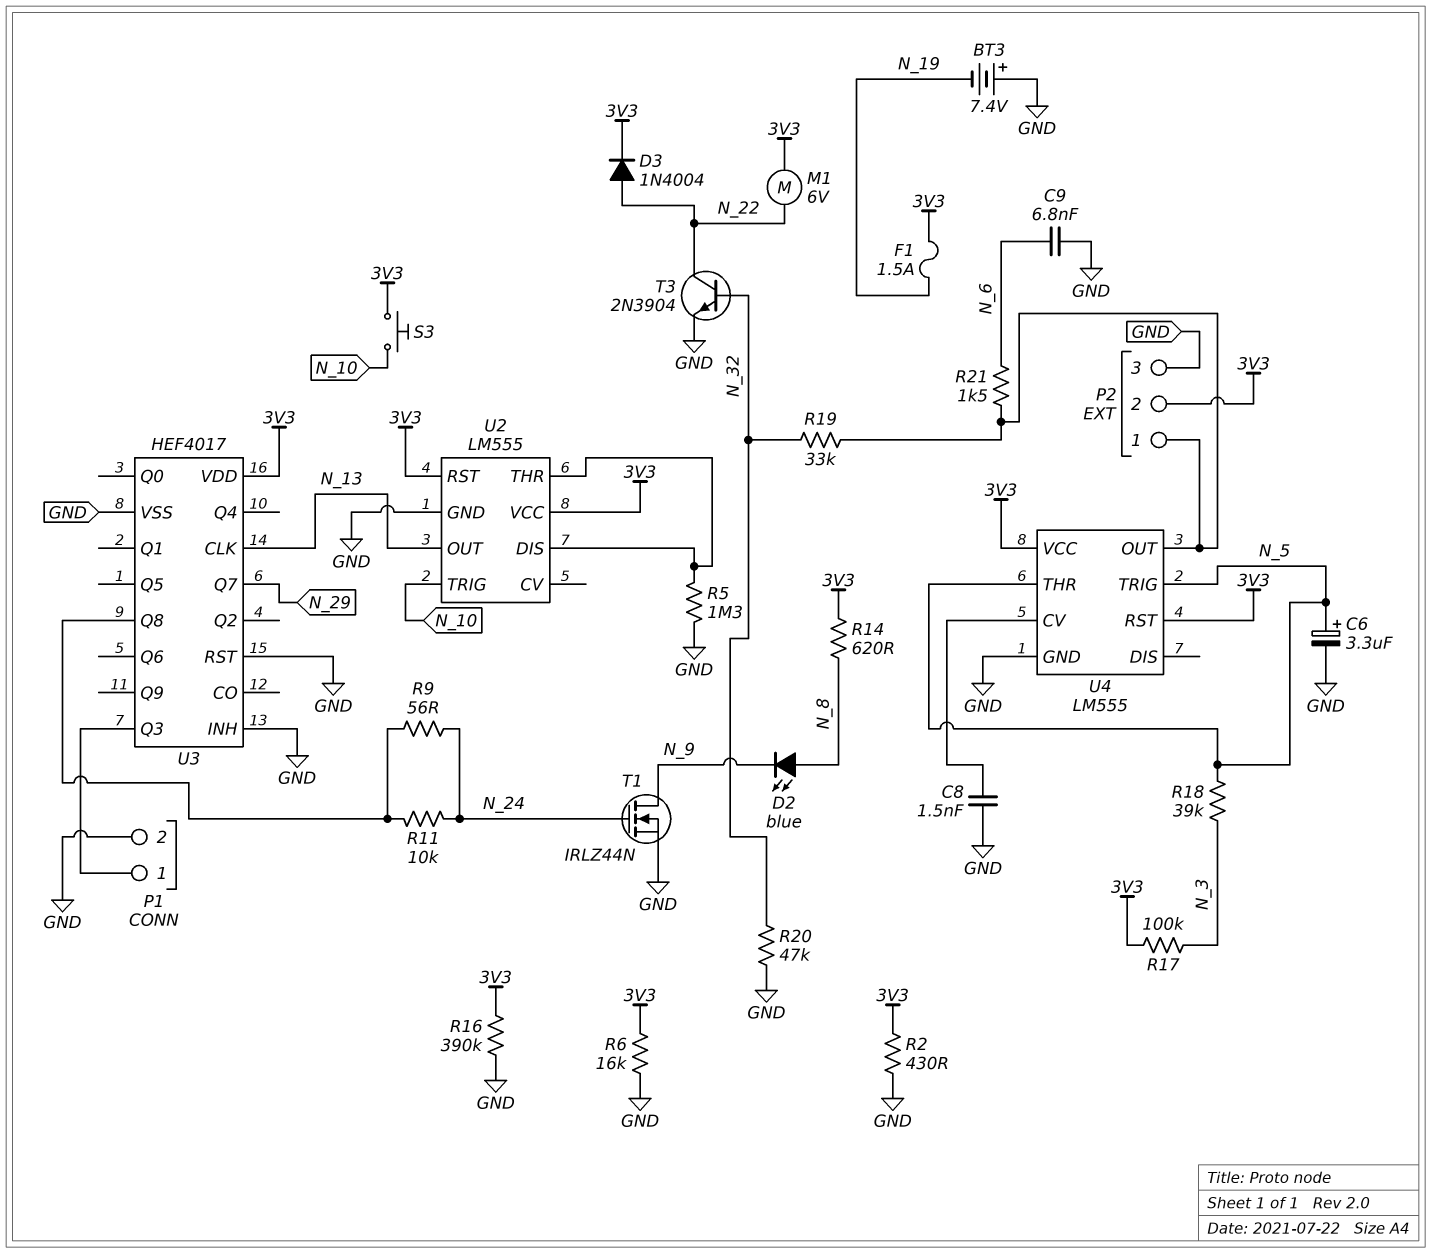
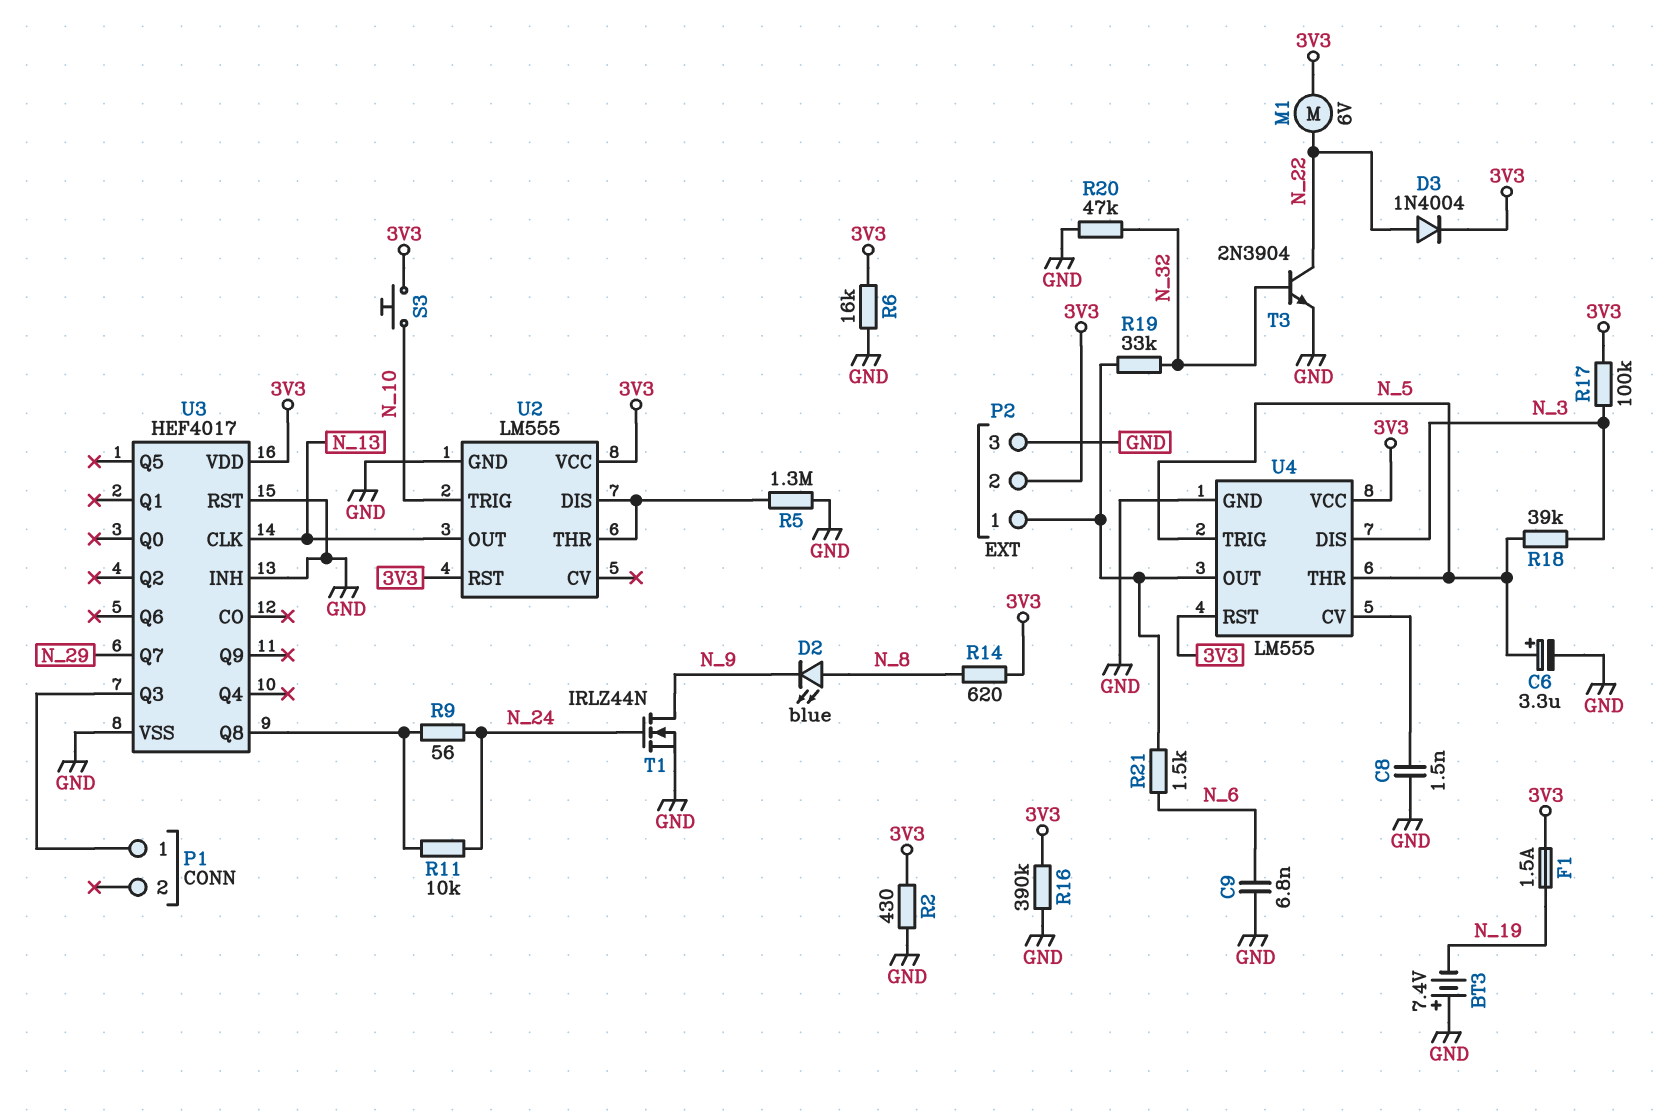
P1 pin 2: GND -> none
U4 pin DIS: none -> N_3

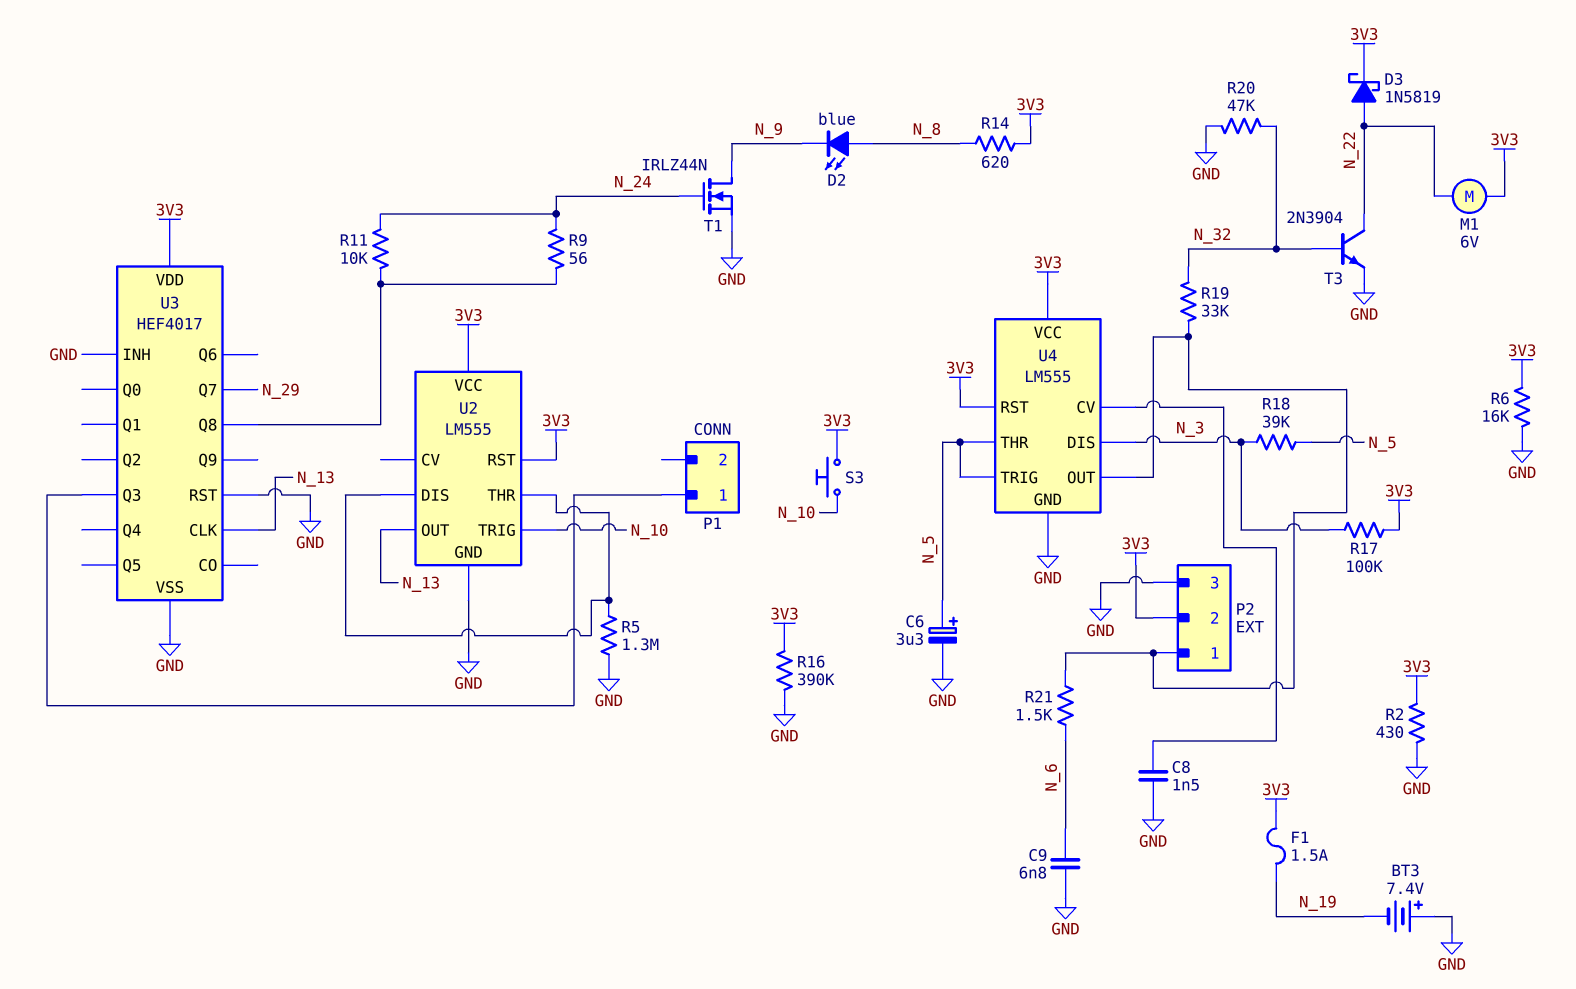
D3: diode 1N4004 (A N_22, K 3V3) -> schottky 1N5819 (A N_22, K 3V3)

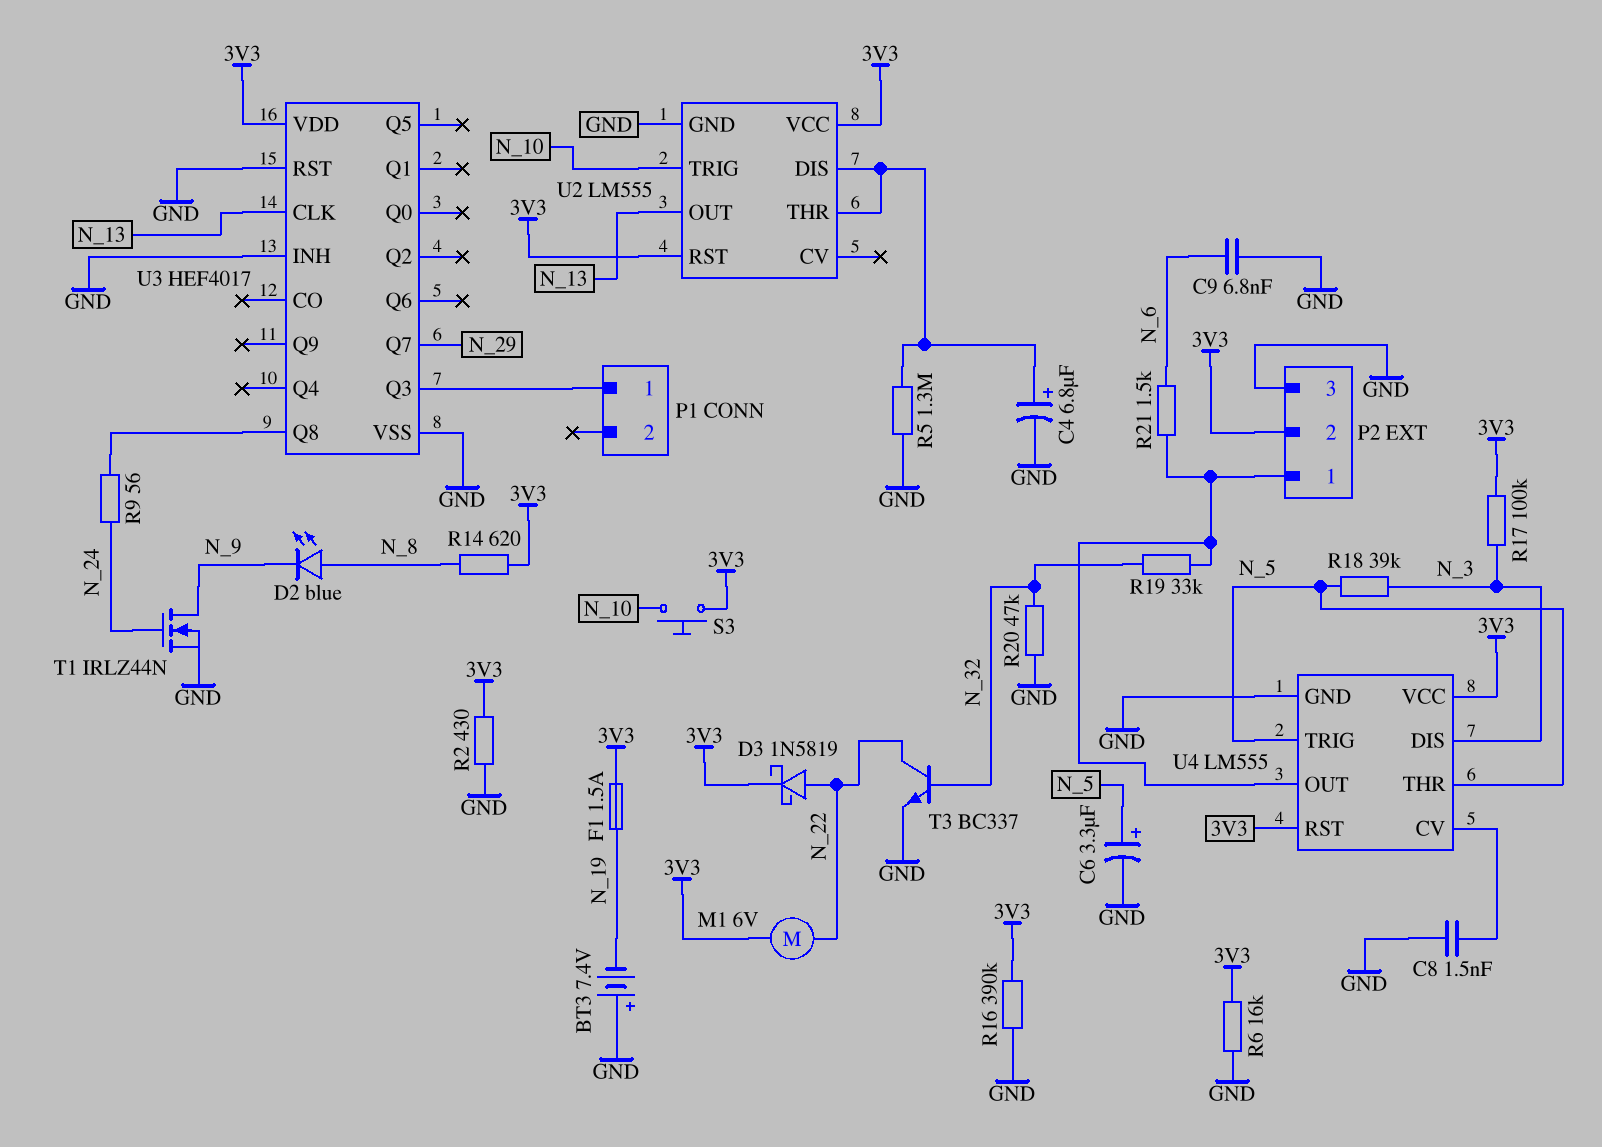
C4: none -> 6.8uF (plus U2/DIS, minus GND)
R11: 10k (N_24, U3/Q8) -> none
T3: NPN 2N3904 (B N_32, C N_22, E GND) -> NPN BC337 (B N_32, C N_22, E GND)

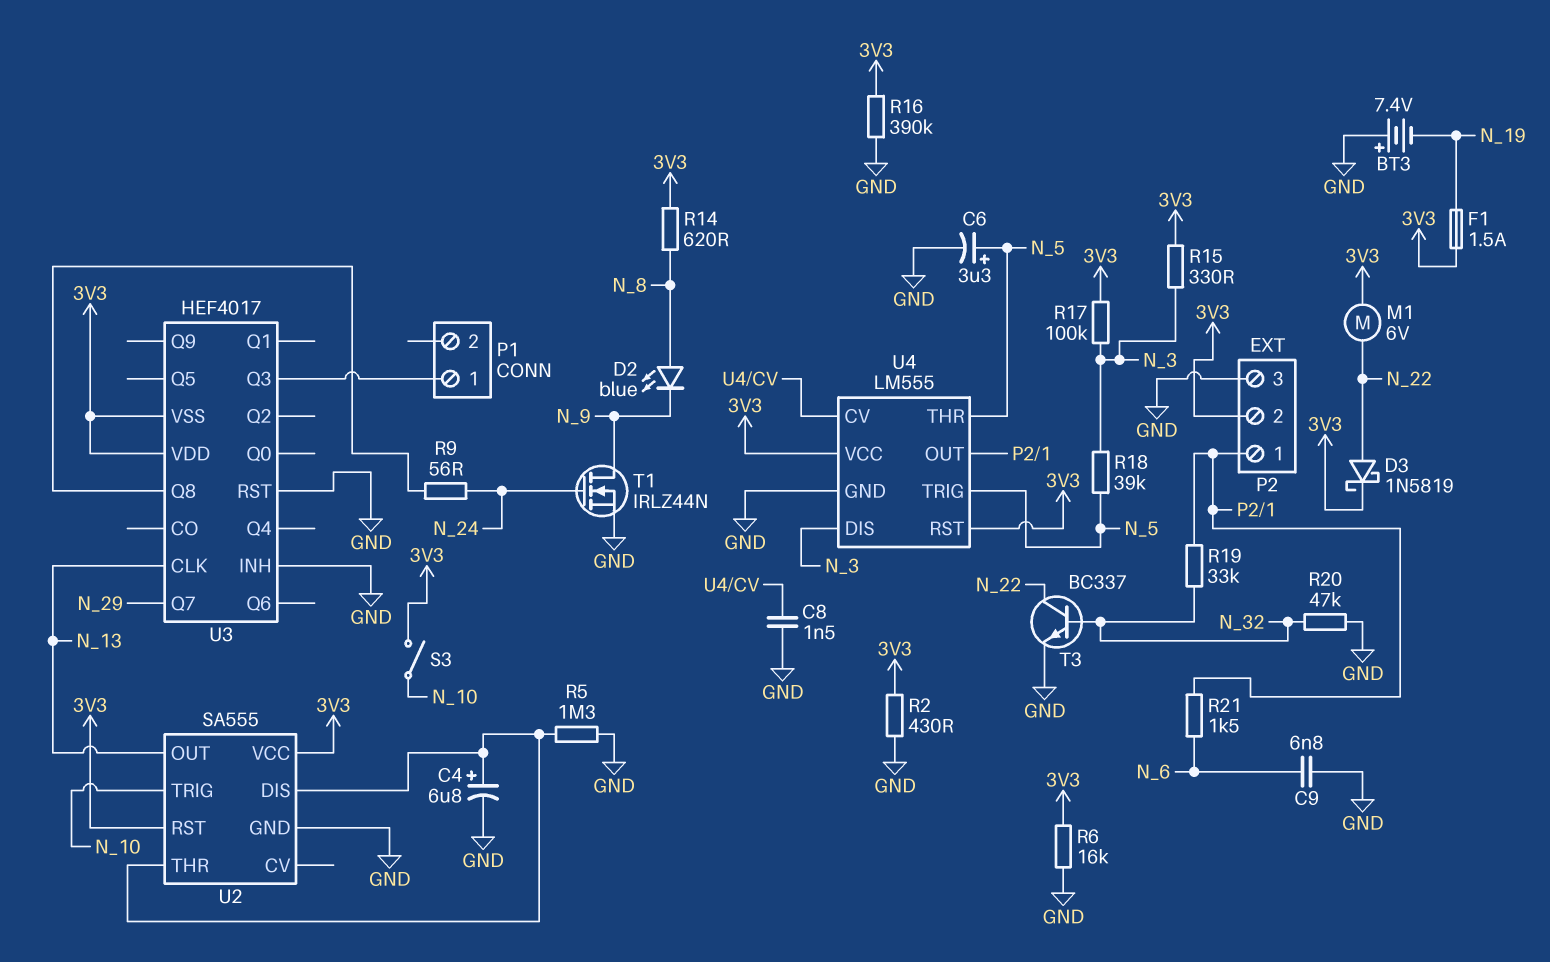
R15: none -> 330 (3V3, N_3)
S3: button (3V3, N_10) -> switch (3V3, N_10)
U2: LM555 -> SA555
U3 pin VSS: GND -> 3V3

